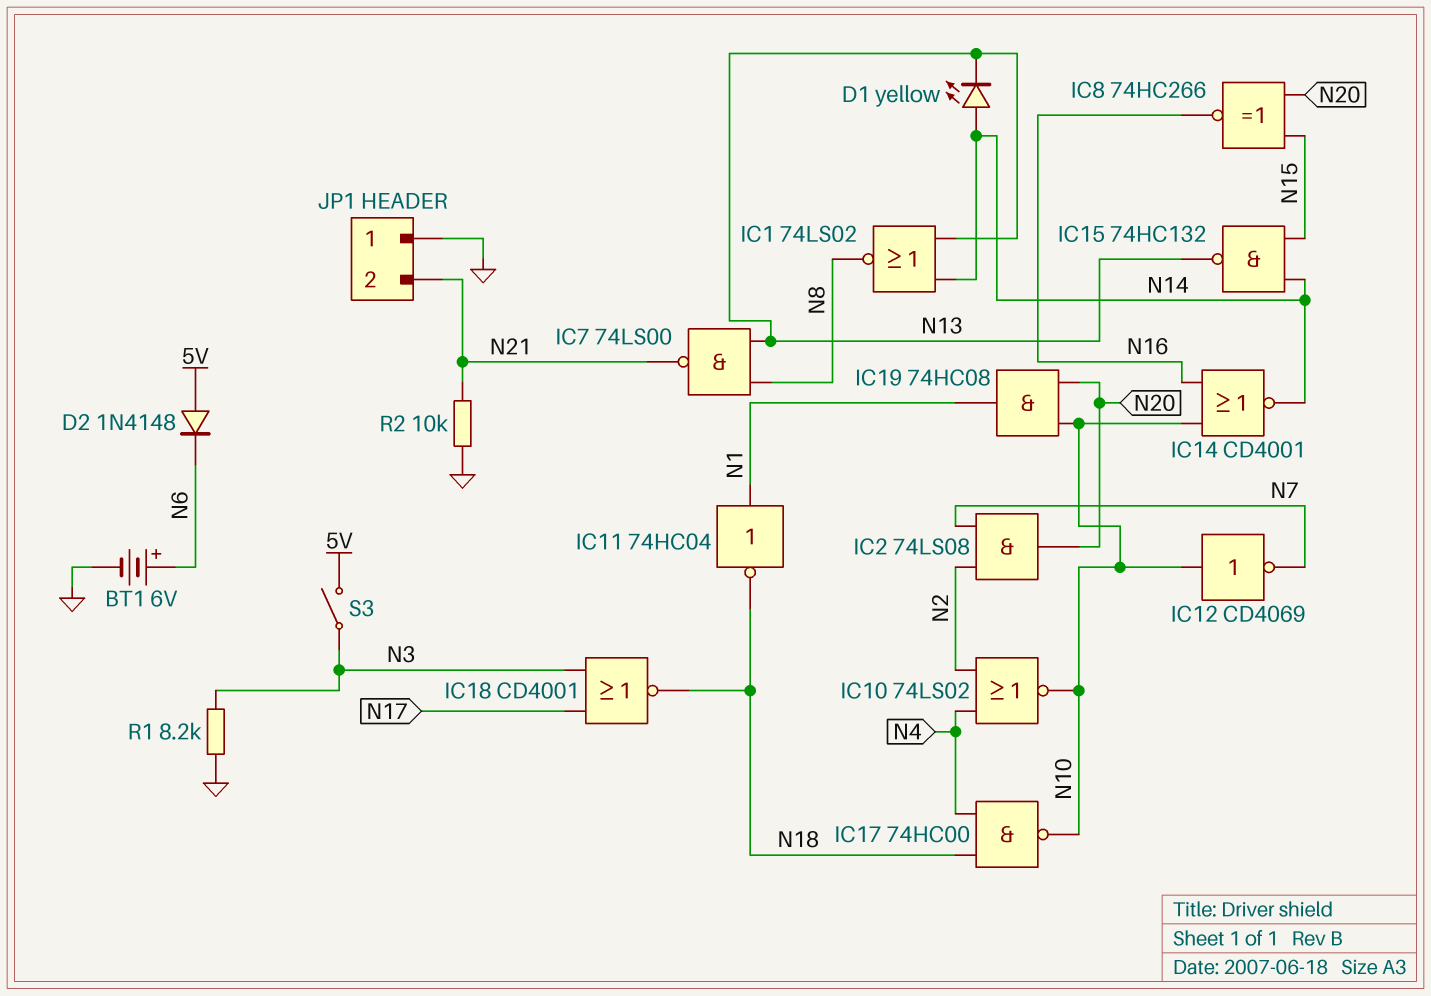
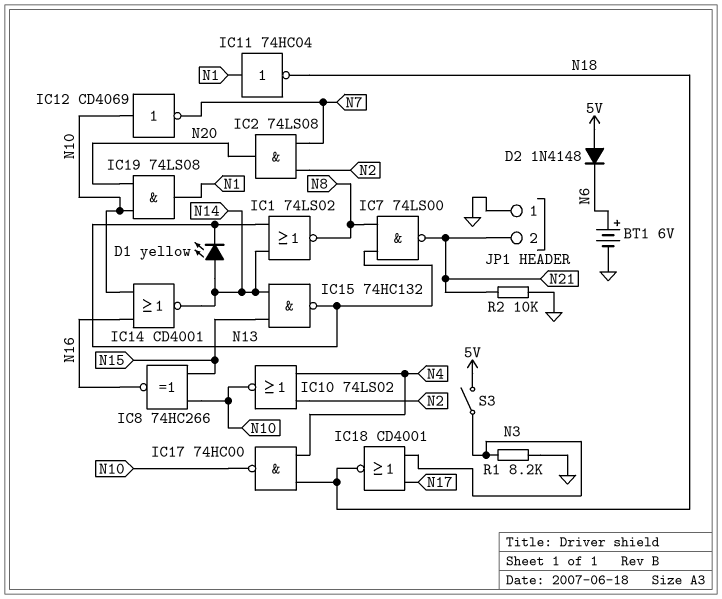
IC8: XNOR 74HC266 (in N15, in N20, out N16) -> XNOR 74HC266 (in N10, in N15, out N16)
IC19: AND 74HC08 (in N10, in N20, out N1) -> AND 74LS08 (in N10, in N20, out N1)

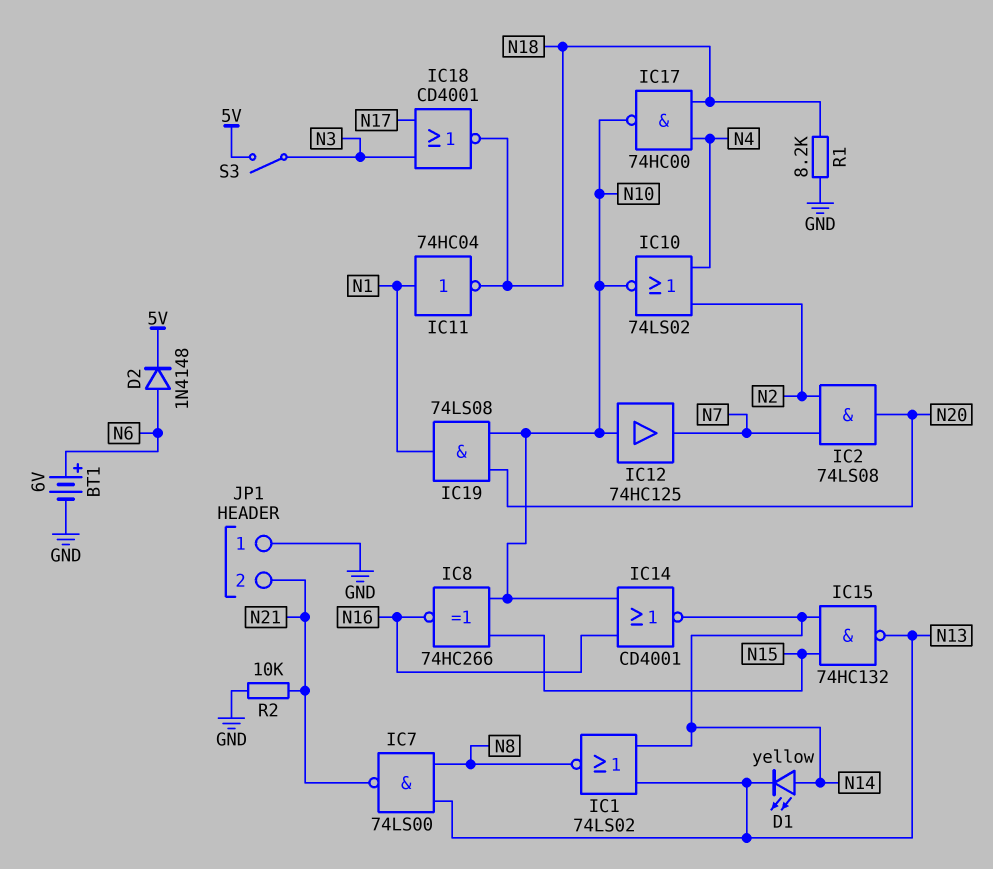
D2: diode 1N4148 (A 5V, K N6) -> diode 1N4148 (A N6, K 5V)
IC12: NOT CD4069 (in N10, out N7) -> buffer 74HC125 (in N10, out N7)
R1: 8.2k (GND, N3) -> 8.2k (GND, N18)

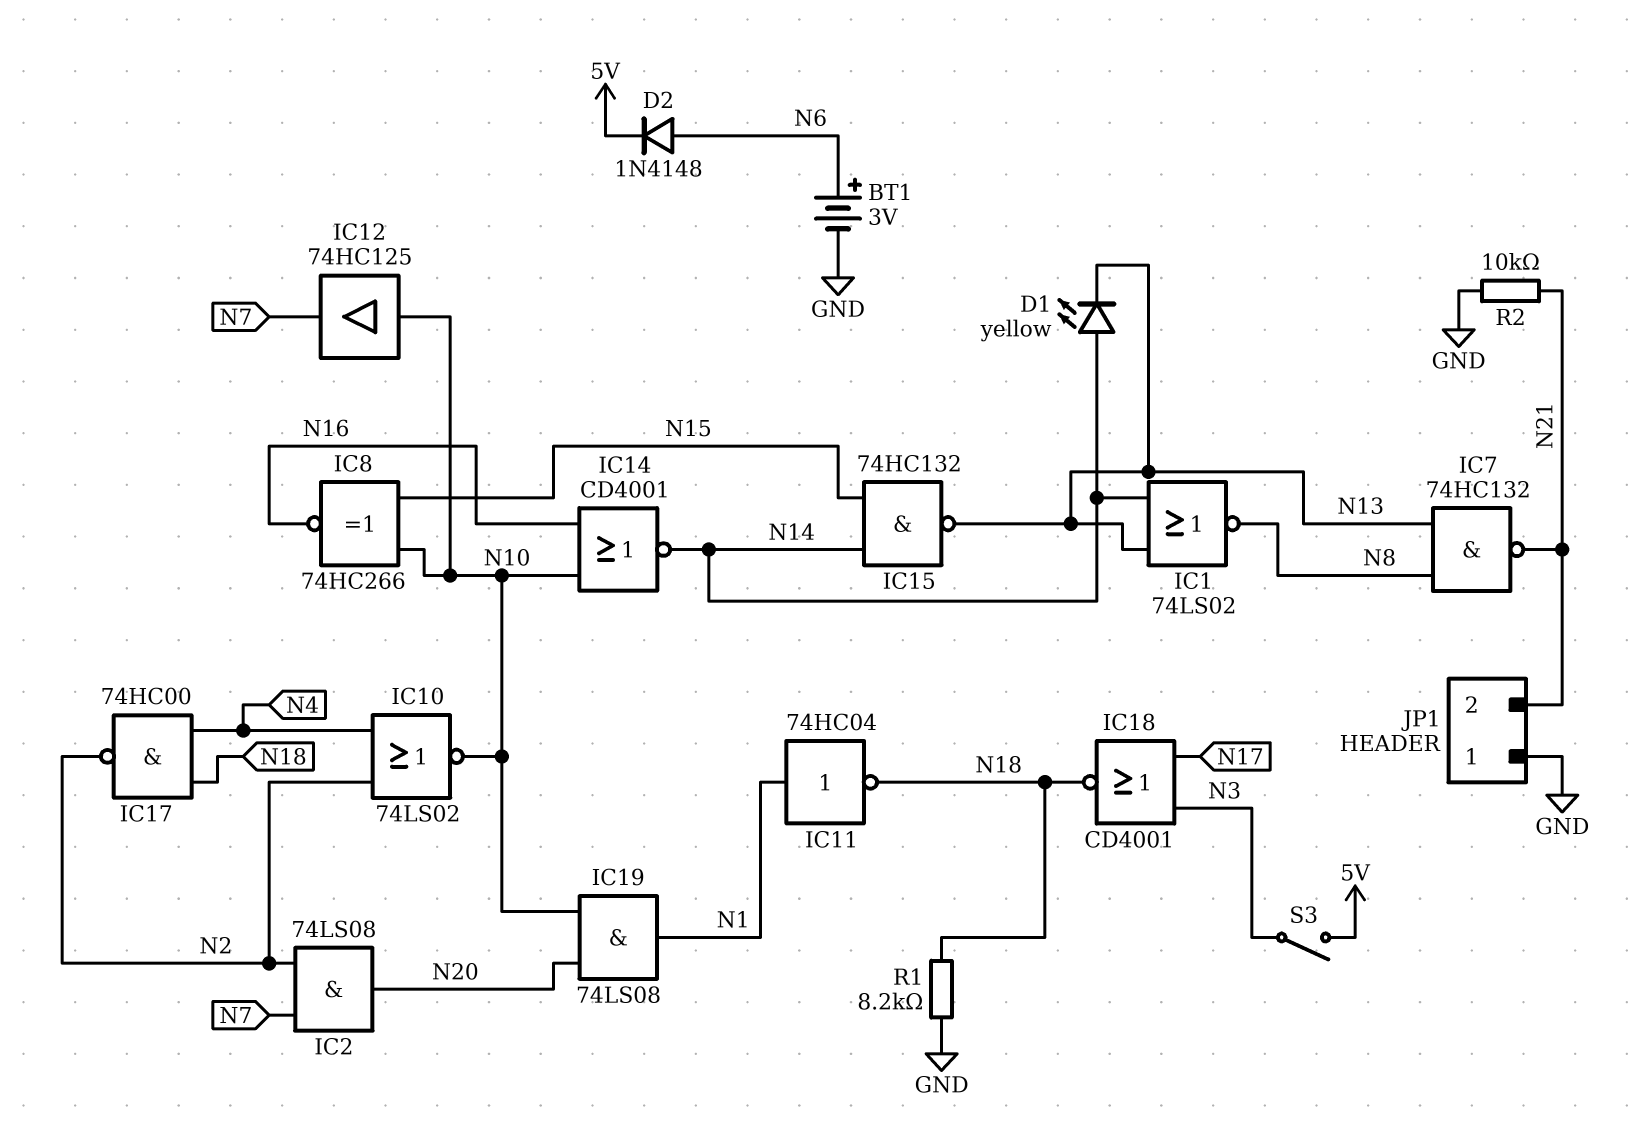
BT1: 6V (plus N6, minus GND) -> 3V (plus N6, minus GND)
IC7: NAND 74LS00 (in N8, in N13, out N21) -> NAND 74HC132 (in N8, in N13, out N21)
IC17: NAND 74HC00 (in N4, in N18, out N10) -> NAND 74HC00 (in N4, in N18, out N2)

